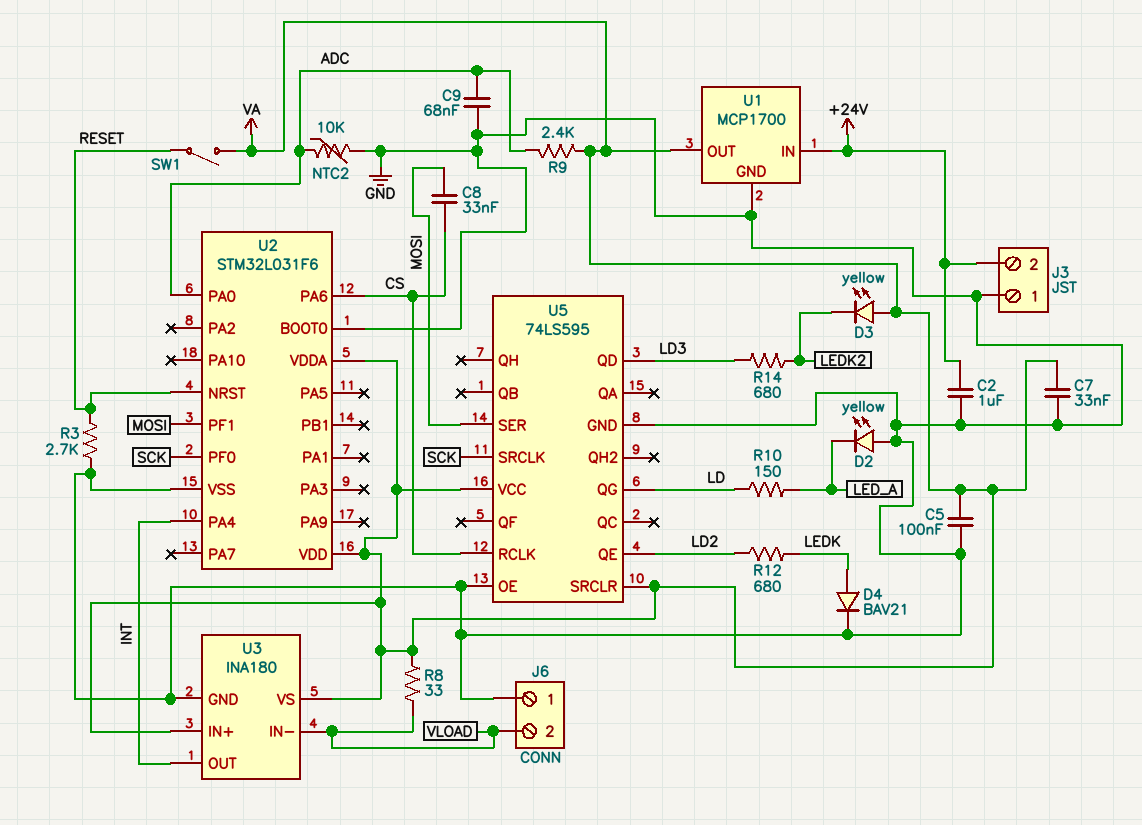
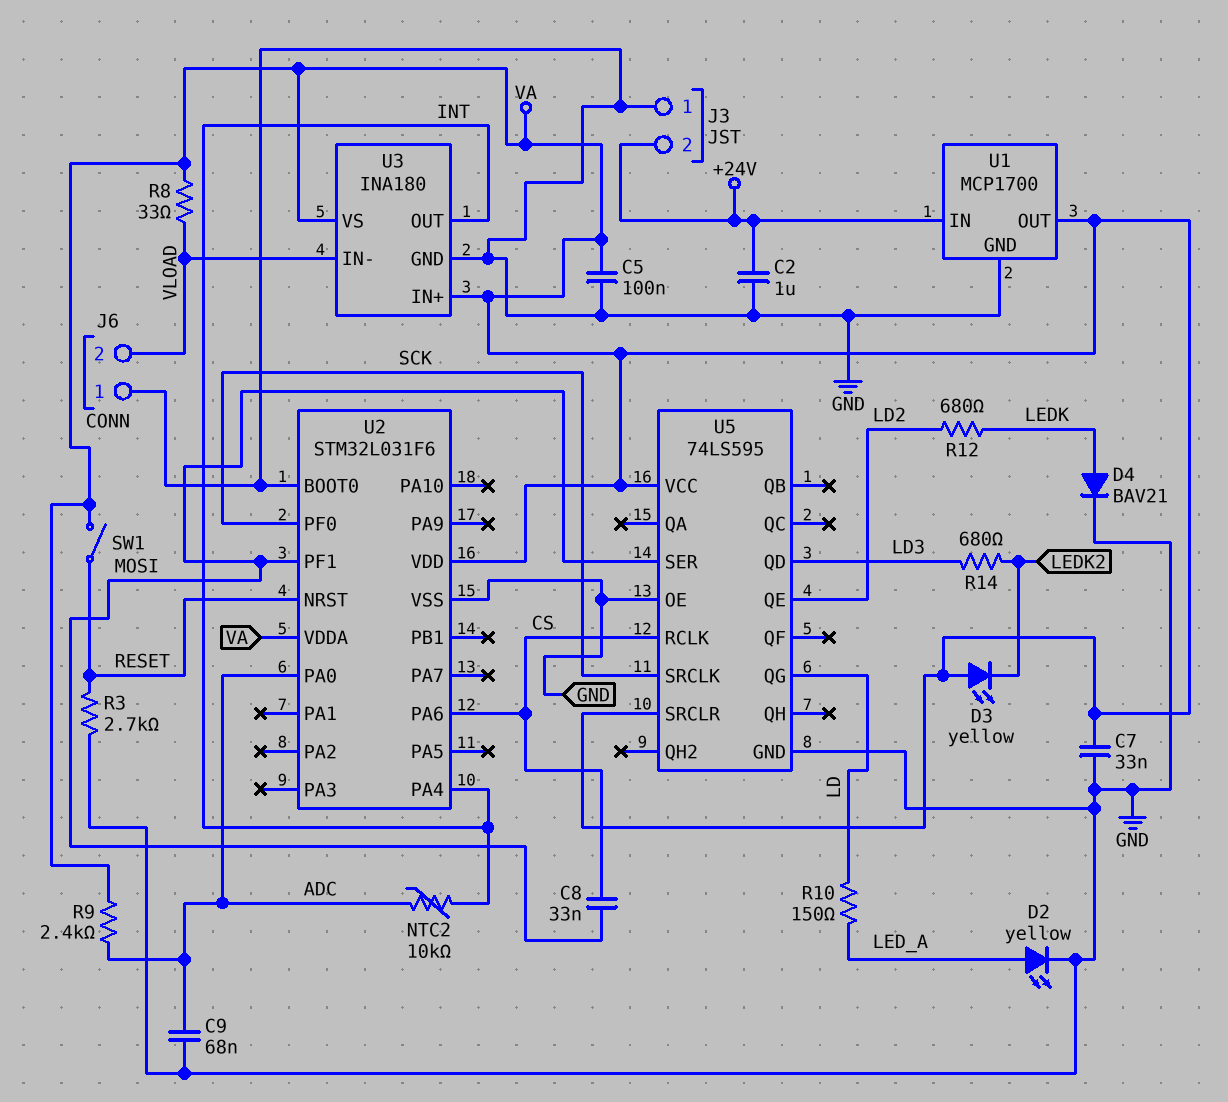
D2: LED yellow (A GND, K LED_A) -> LED yellow (A LED_A, K GND)
NTC2: 10k (ADC, GND) -> 10k (ADC, INT)

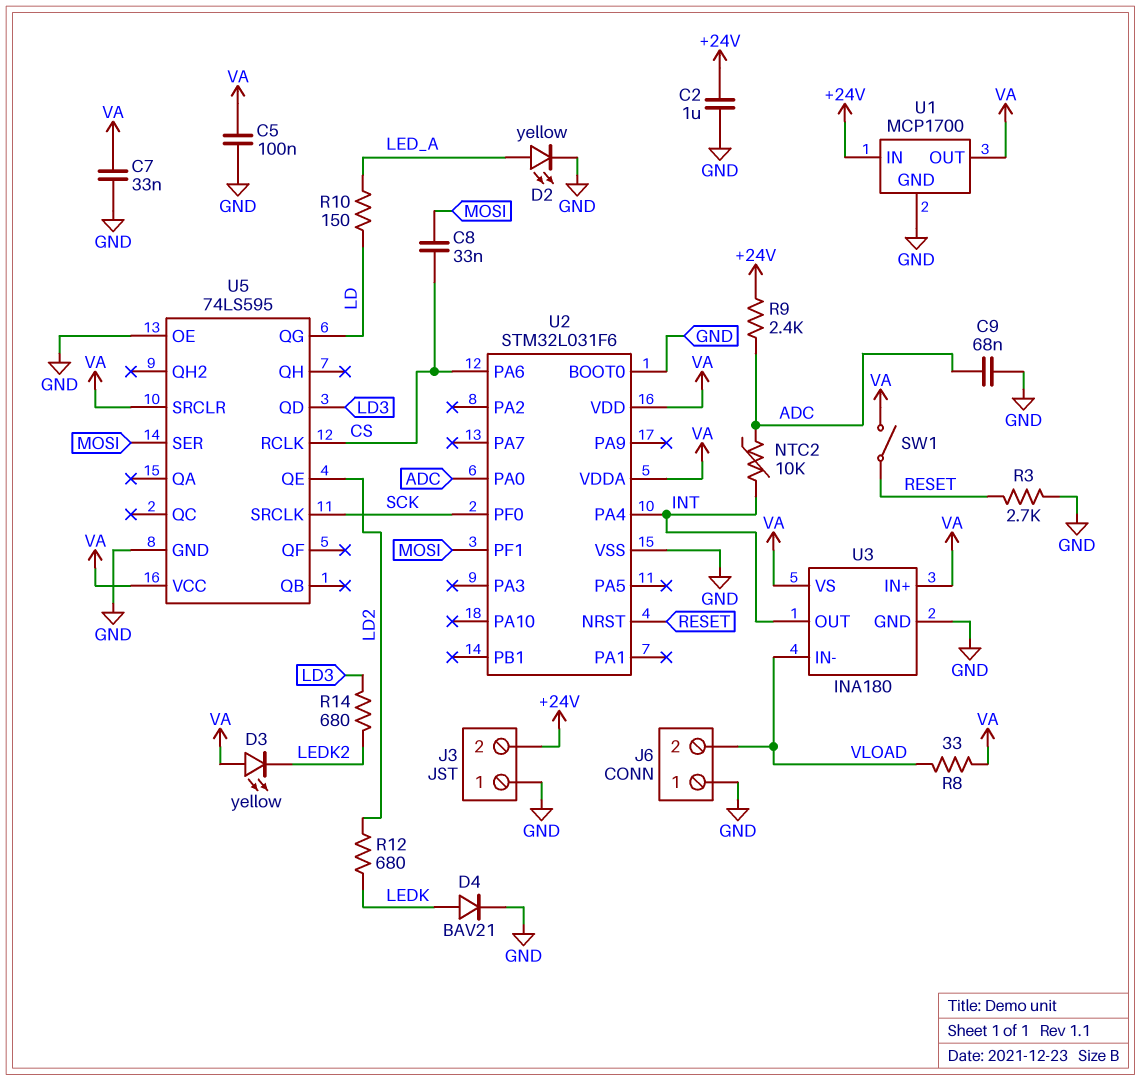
R9: 2.4k (ADC, VA) -> 2.4k (+24V, ADC)

